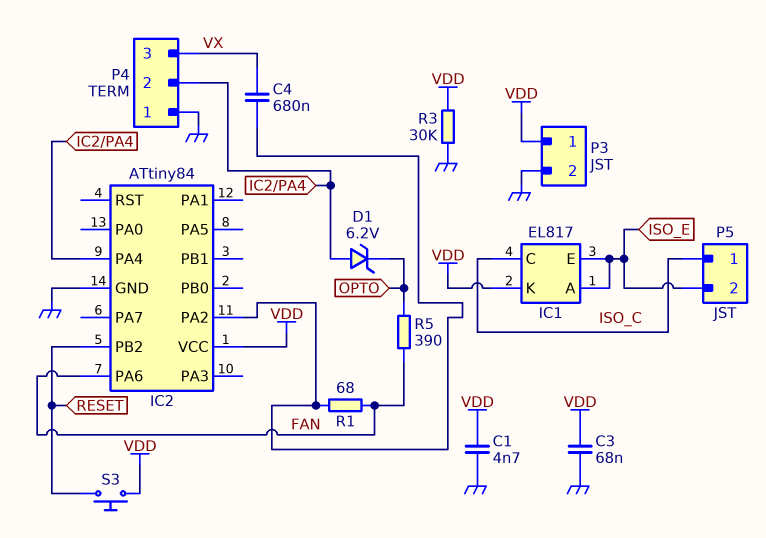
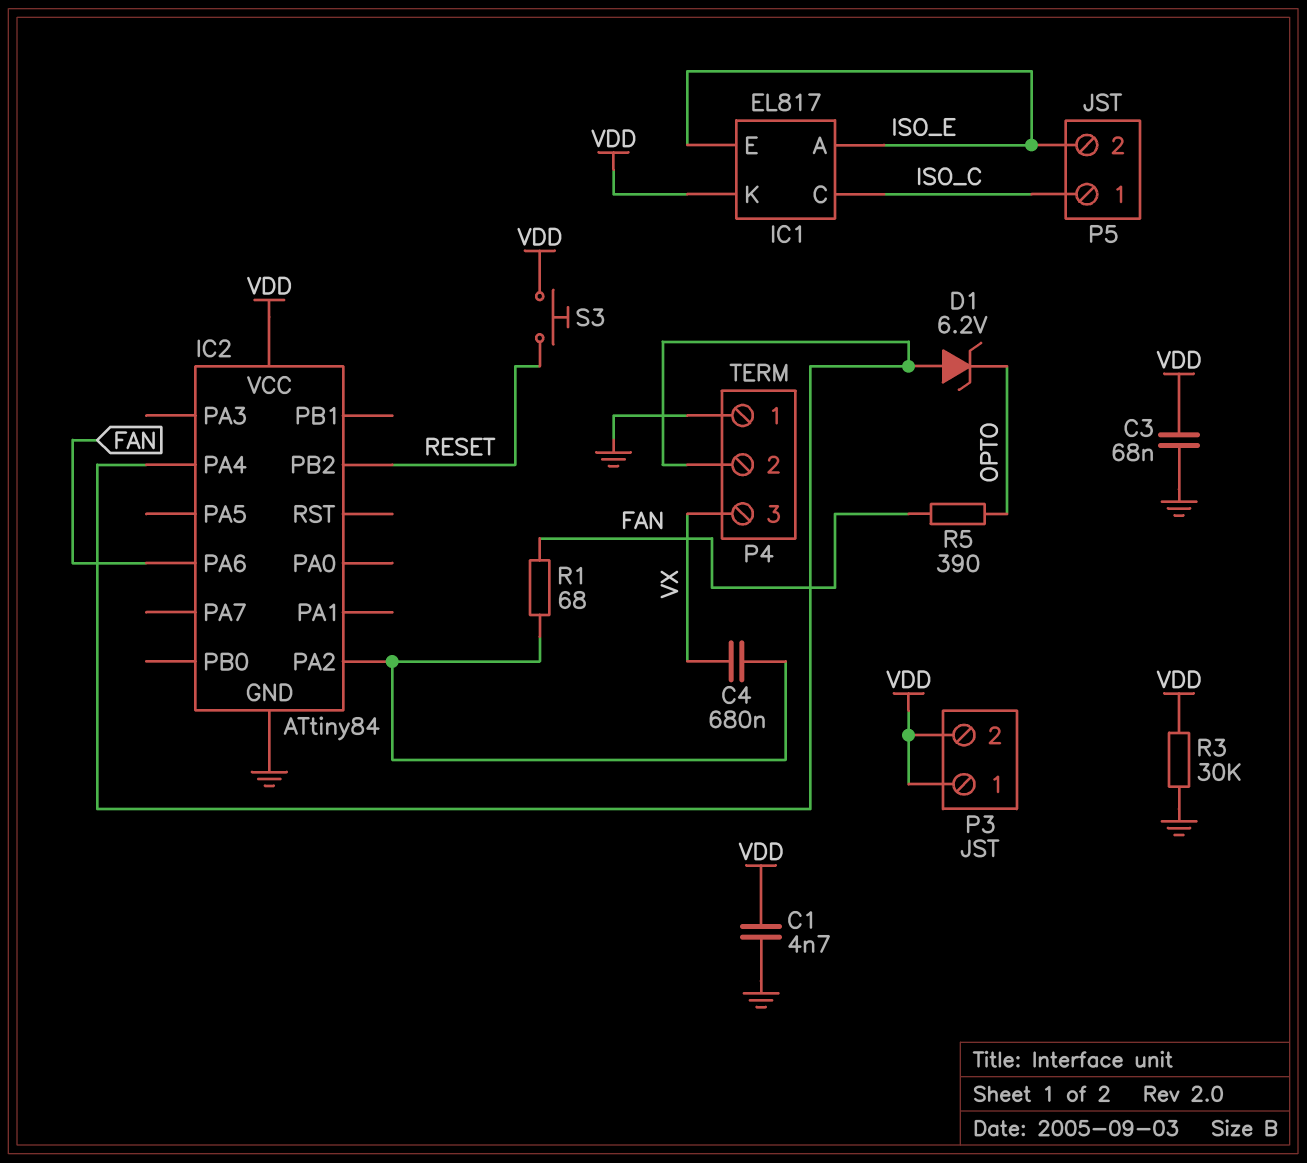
P3 pin 2: GND -> VDD

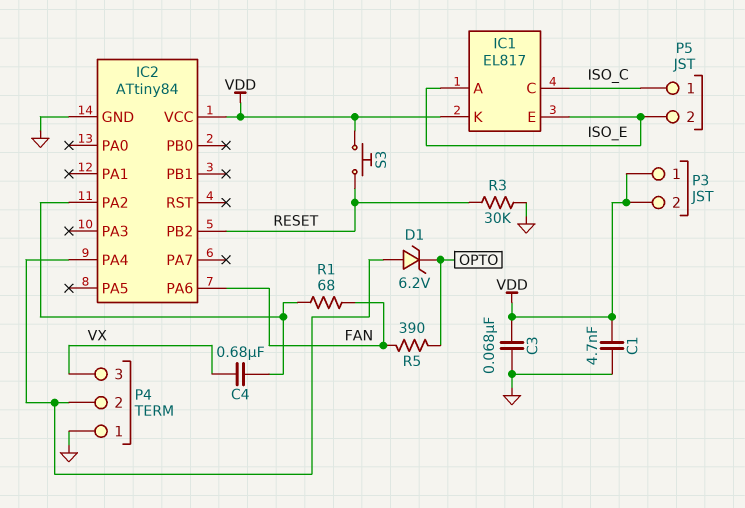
R3: 30k (GND, VDD) -> 30k (GND, RESET)

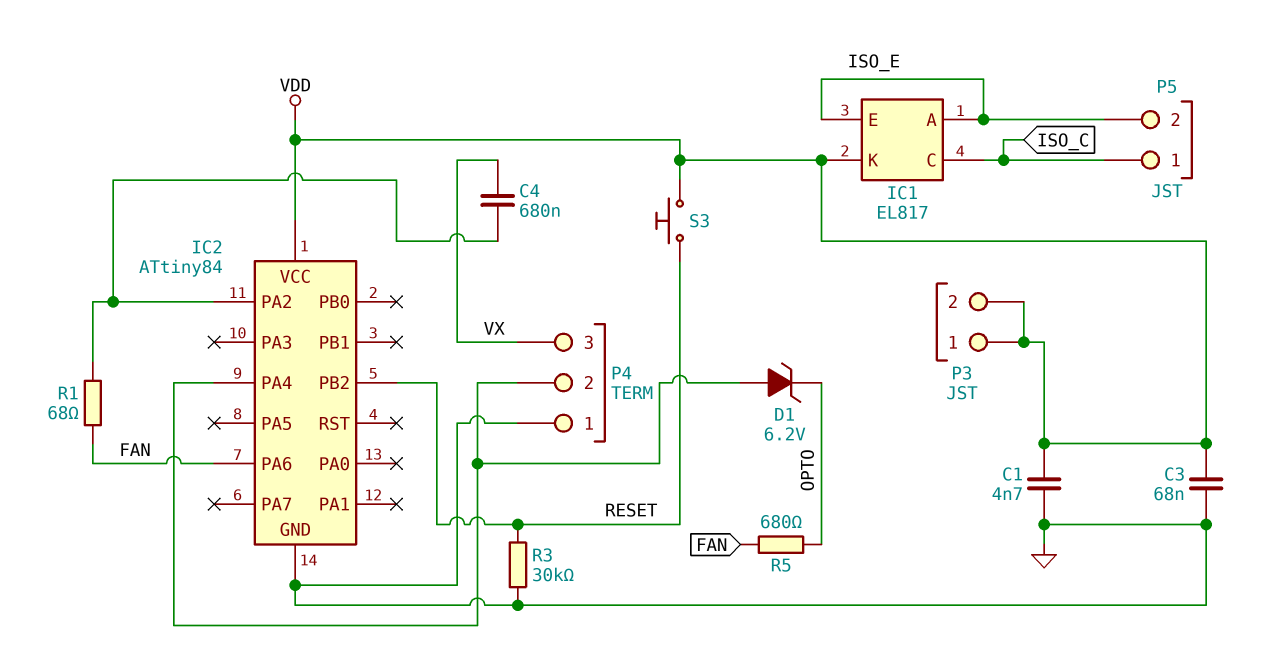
R5: 390 (FAN, OPTO) -> 680 (FAN, OPTO)

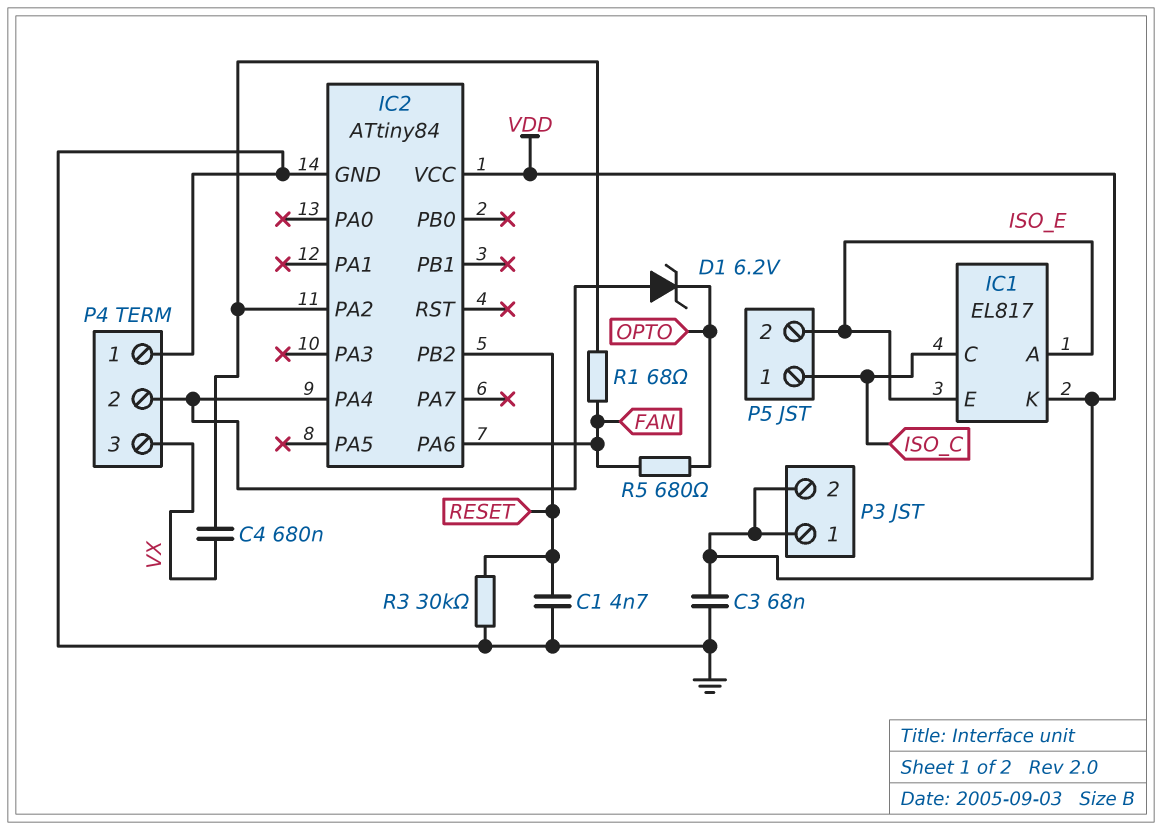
C1: 4.7nF (GND, VDD) -> 4.7nF (GND, RESET)
S3: button (RESET, VDD) -> none

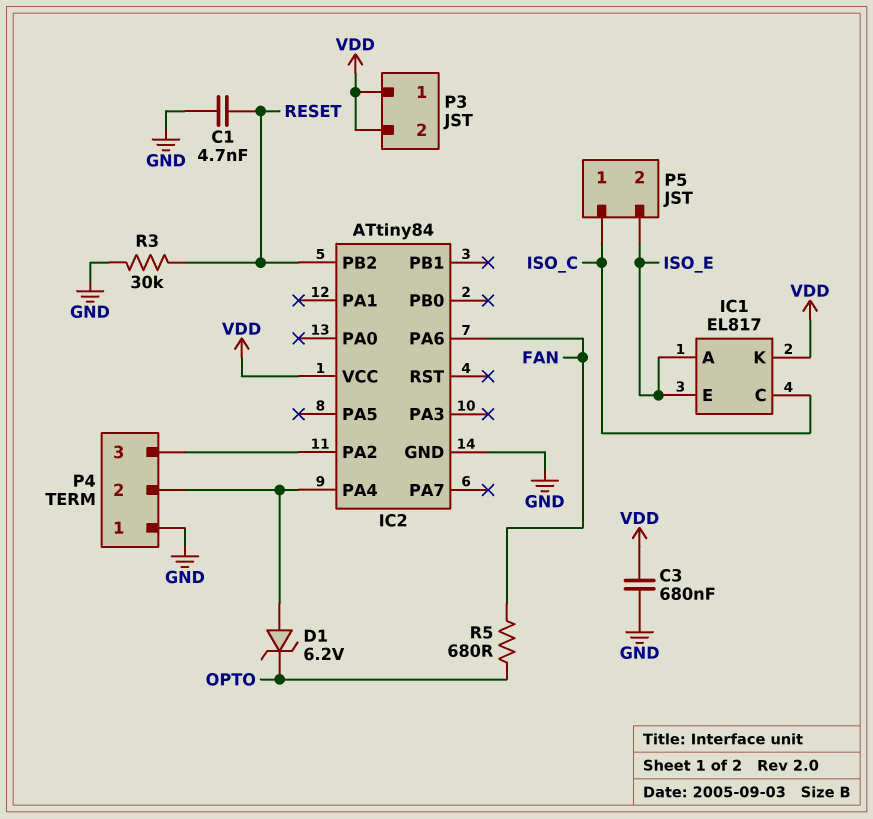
C3: 68nF (GND, VDD) -> 680nF (GND, VDD)
C4: 680nF (IC2/PA2, VX) -> none
P4 pin 3: VX -> IC2/PA2
R1: 68 (FAN, IC2/PA2) -> none

